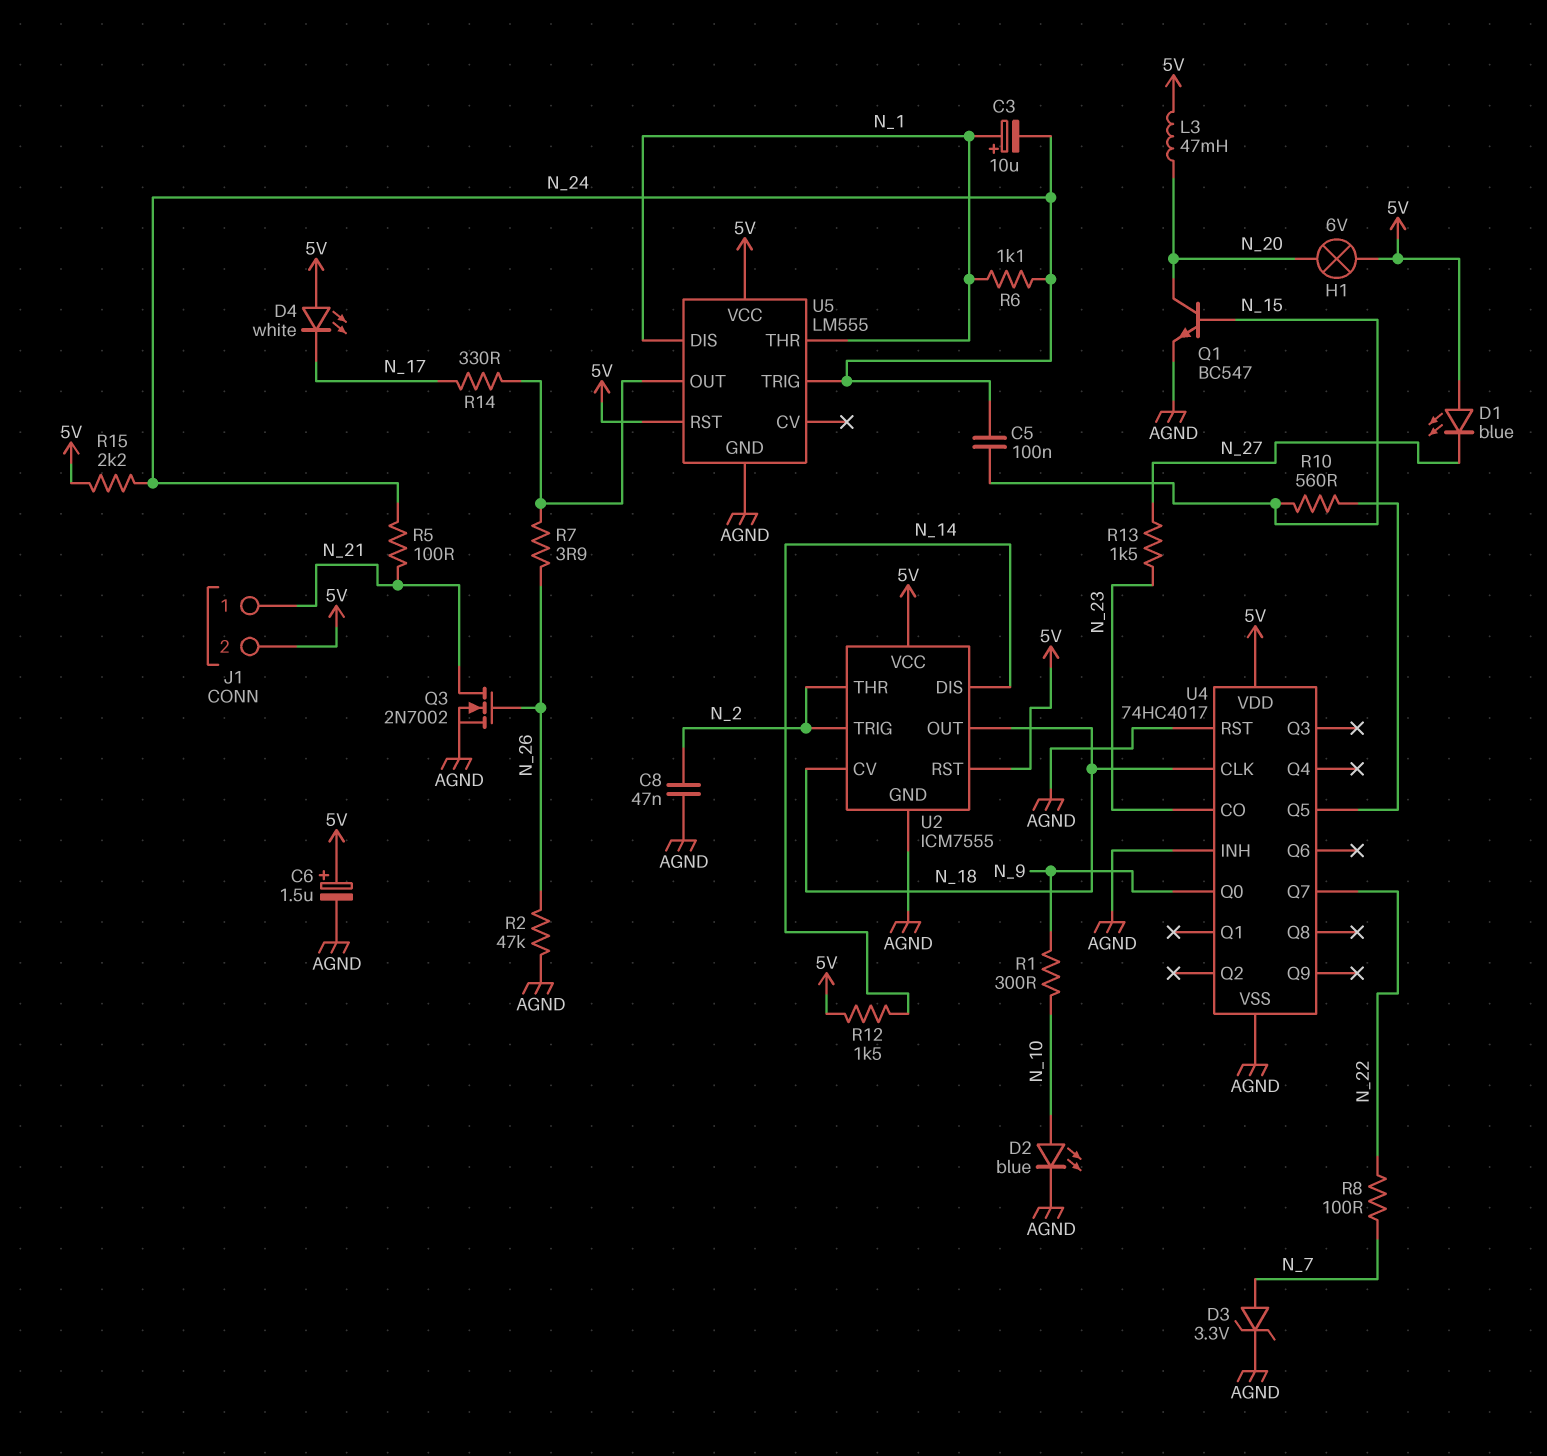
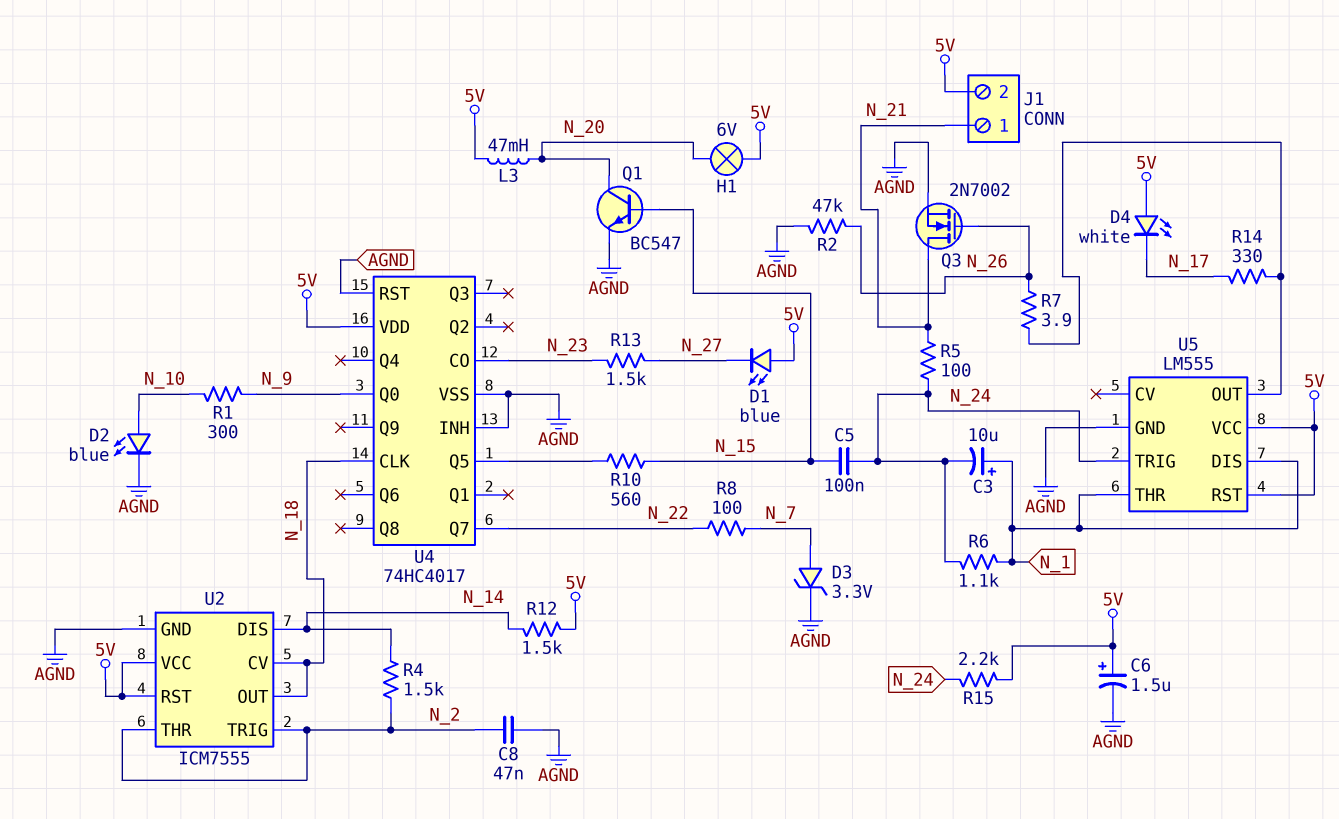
R4: none -> 1.5k (N_2, N_14)

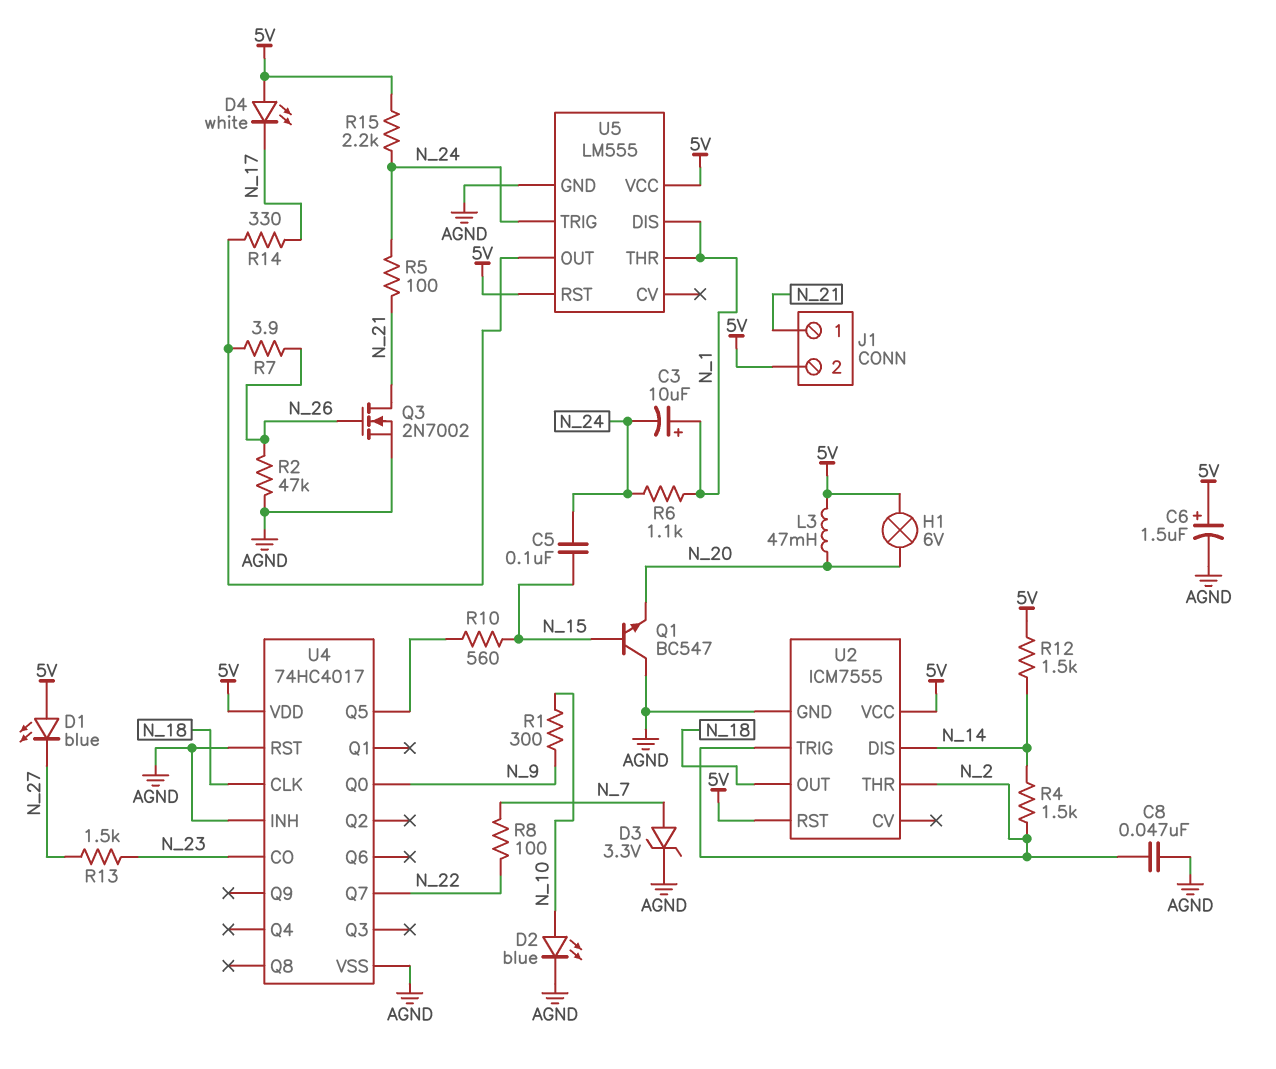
Q1: NPN BC547 (B N_15, C N_20, E AGND) -> NPN BC547 (B N_15, C AGND, E N_20)
U2 pin CV: N_18 -> none

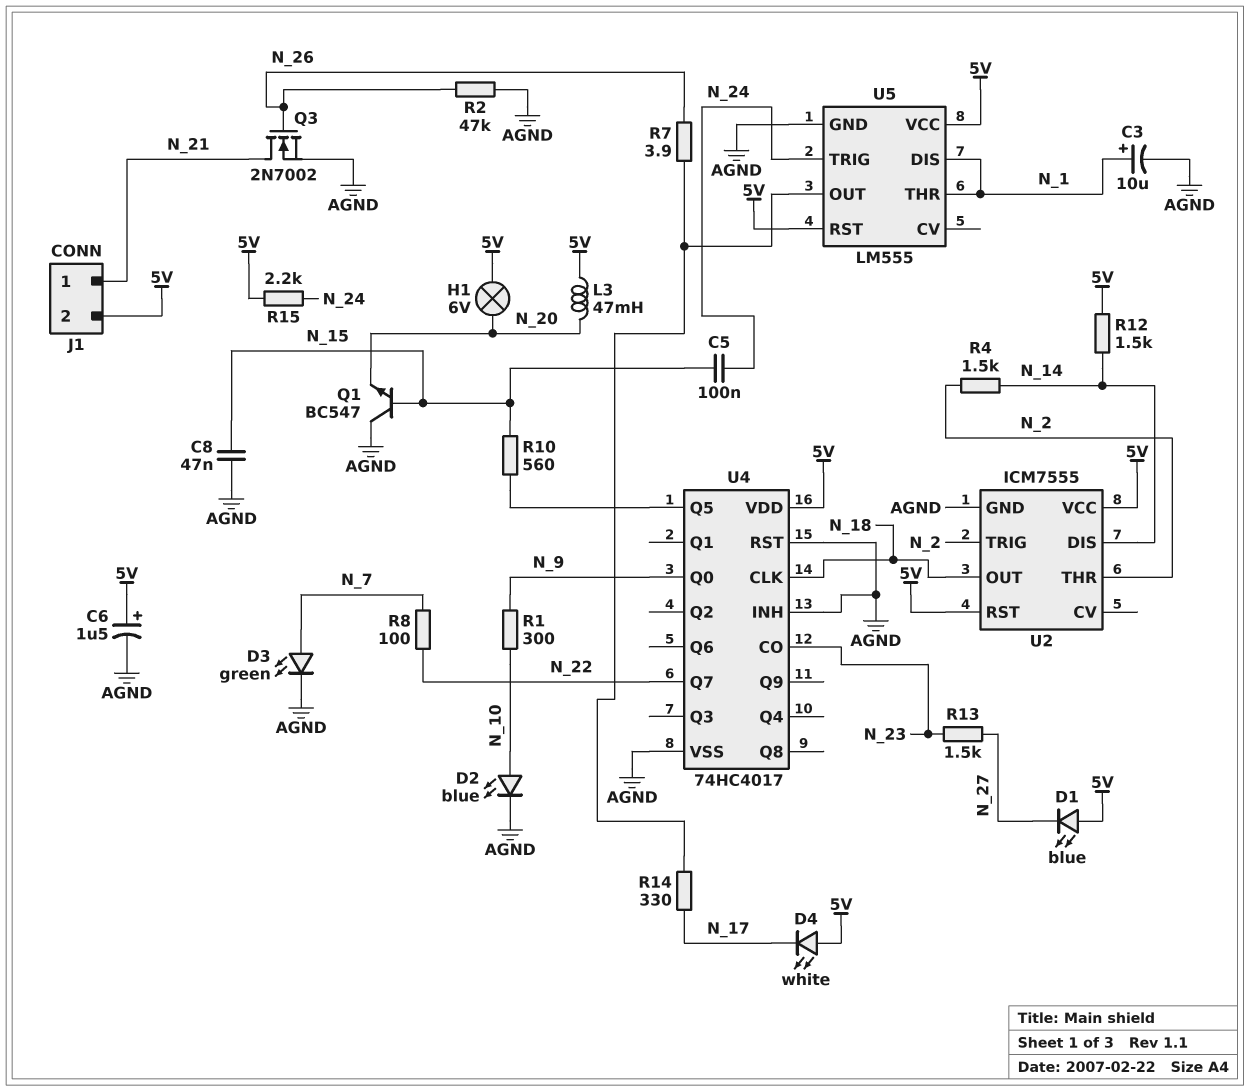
C3: 10uF (plus N_1, minus N_24) -> 10uF (plus N_1, minus AGND)
C8: 47nF (AGND, N_2) -> 47nF (AGND, N_15)
D3: zener 3.3V (A N_7, K AGND) -> LED green (A N_7, K AGND)
R5: 100 (N_21, N_24) -> none
R6: 1.1k (N_1, N_24) -> none

